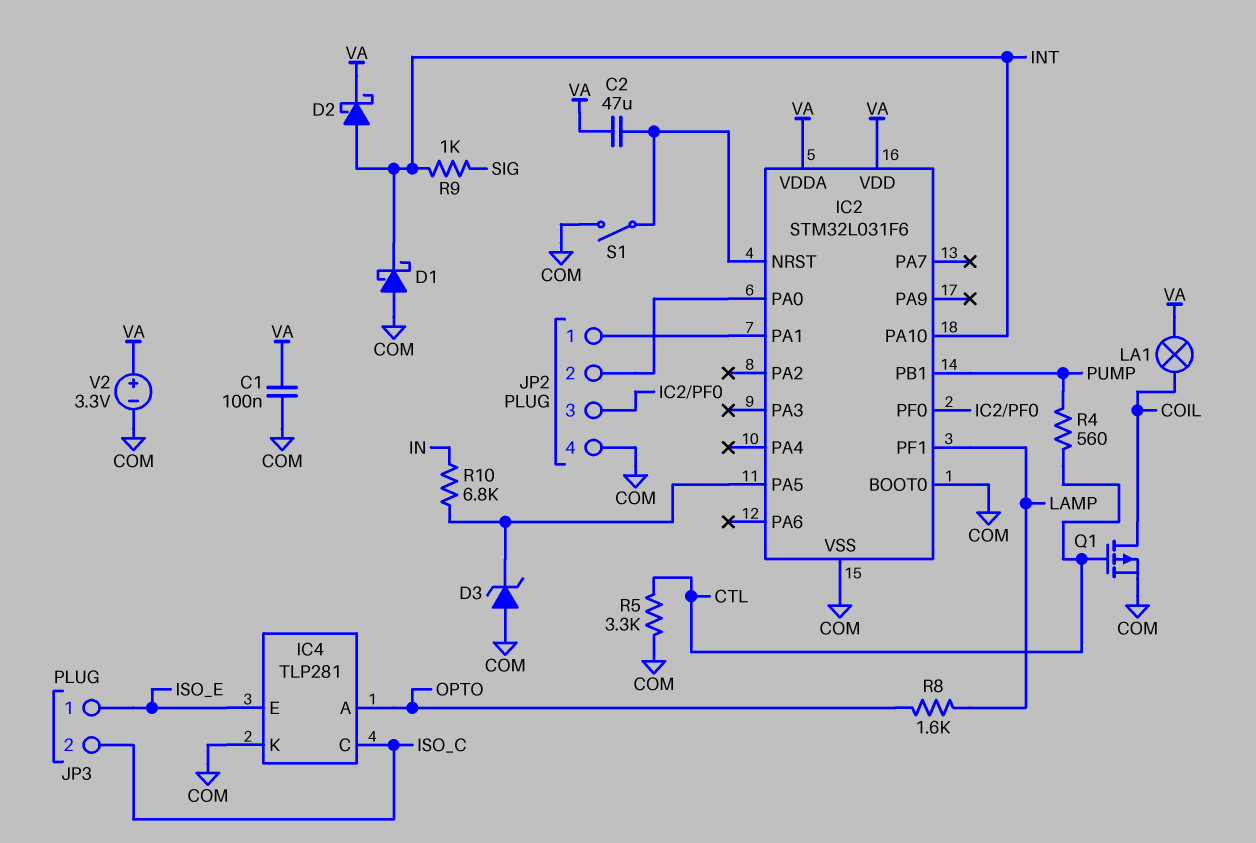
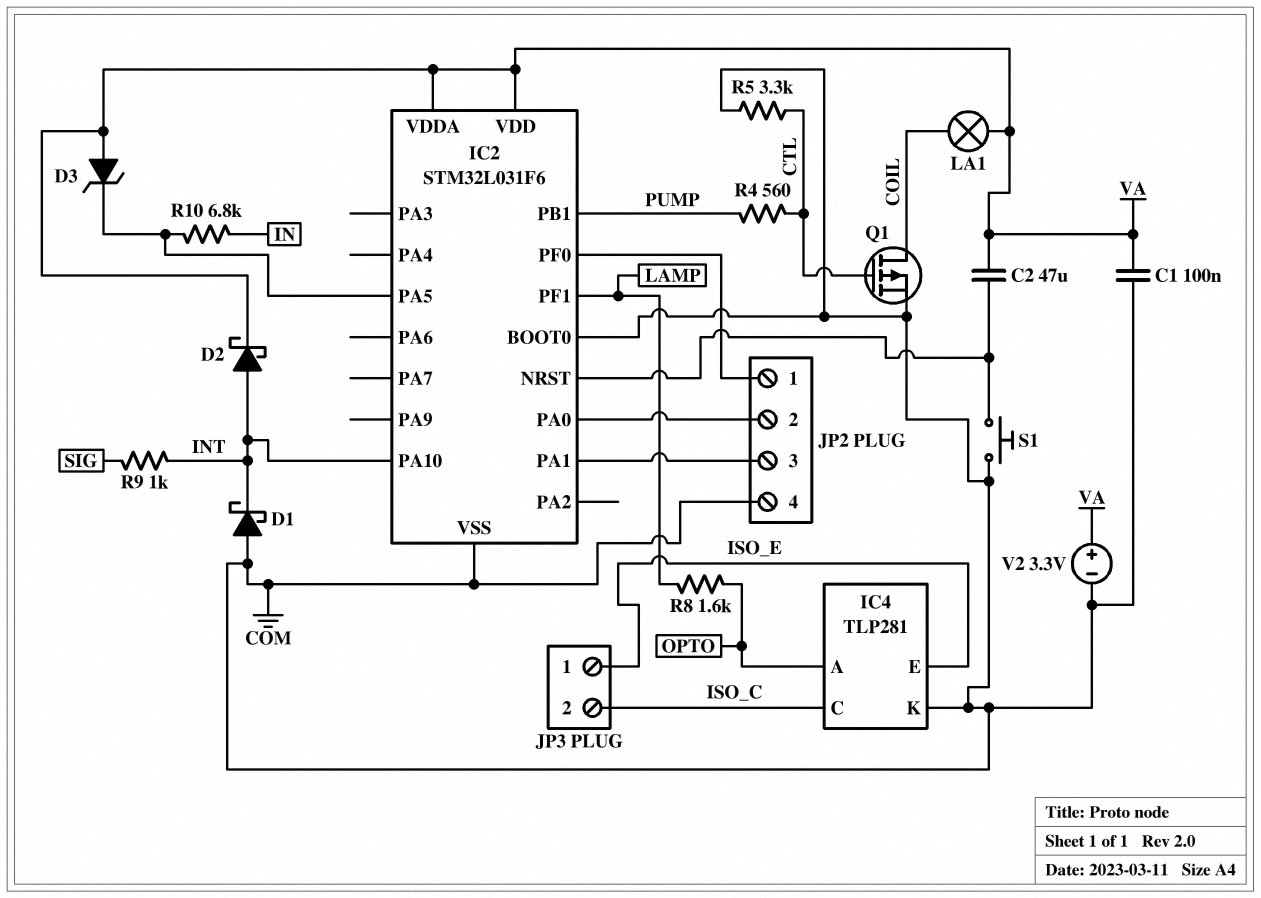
D3: zener (A COM, K IC2/PA5) -> zener (A VA, K IC2/PA5)
JP2 pin 1: IC2/PA1 -> IC2/PF0
JP2 pin 3: IC2/PF0 -> IC2/PA1
S1: switch (COM, IC2/NRST) -> button (COM, IC2/NRST)

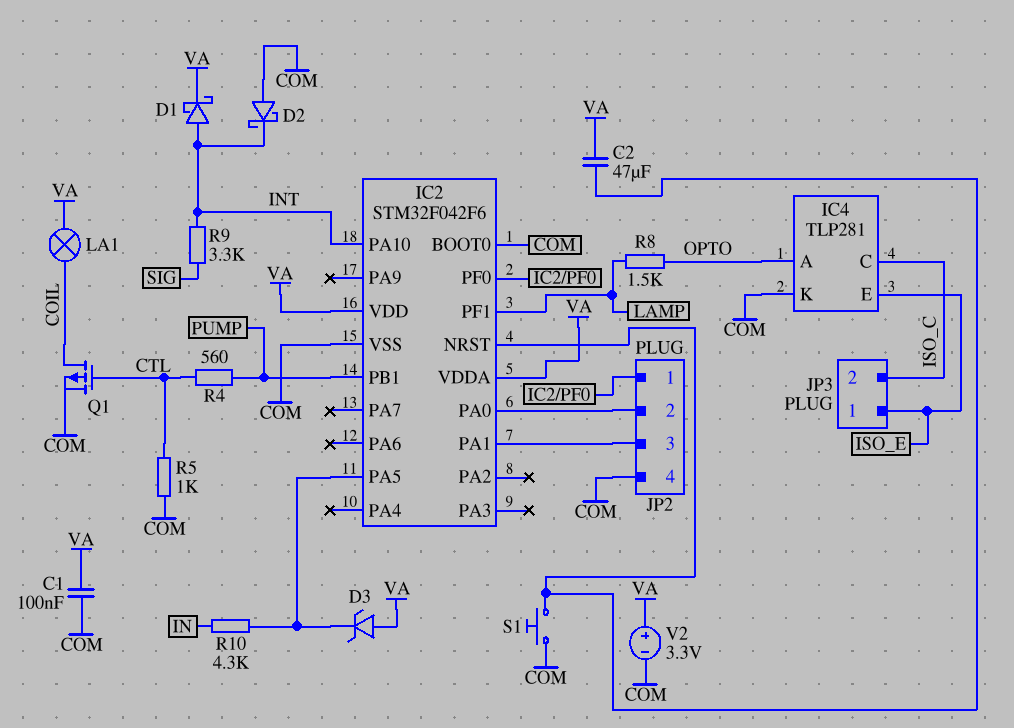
D1: schottky (A COM, K INT) -> schottky (A INT, K VA)
D2: schottky (A INT, K VA) -> schottky (A COM, K INT)
IC2: STM32L031F6 -> STM32F042F6
R5: 3.3k (COM, CTL) -> 1k (COM, CTL)
R8: 1.6k (LAMP, OPTO) -> 1.5k (LAMP, OPTO)
R9: 1k (INT, SIG) -> 3.3k (INT, SIG)
R10: 6.8k (IC2/PA5, IN) -> 4.3k (IC2/PA5, IN)

